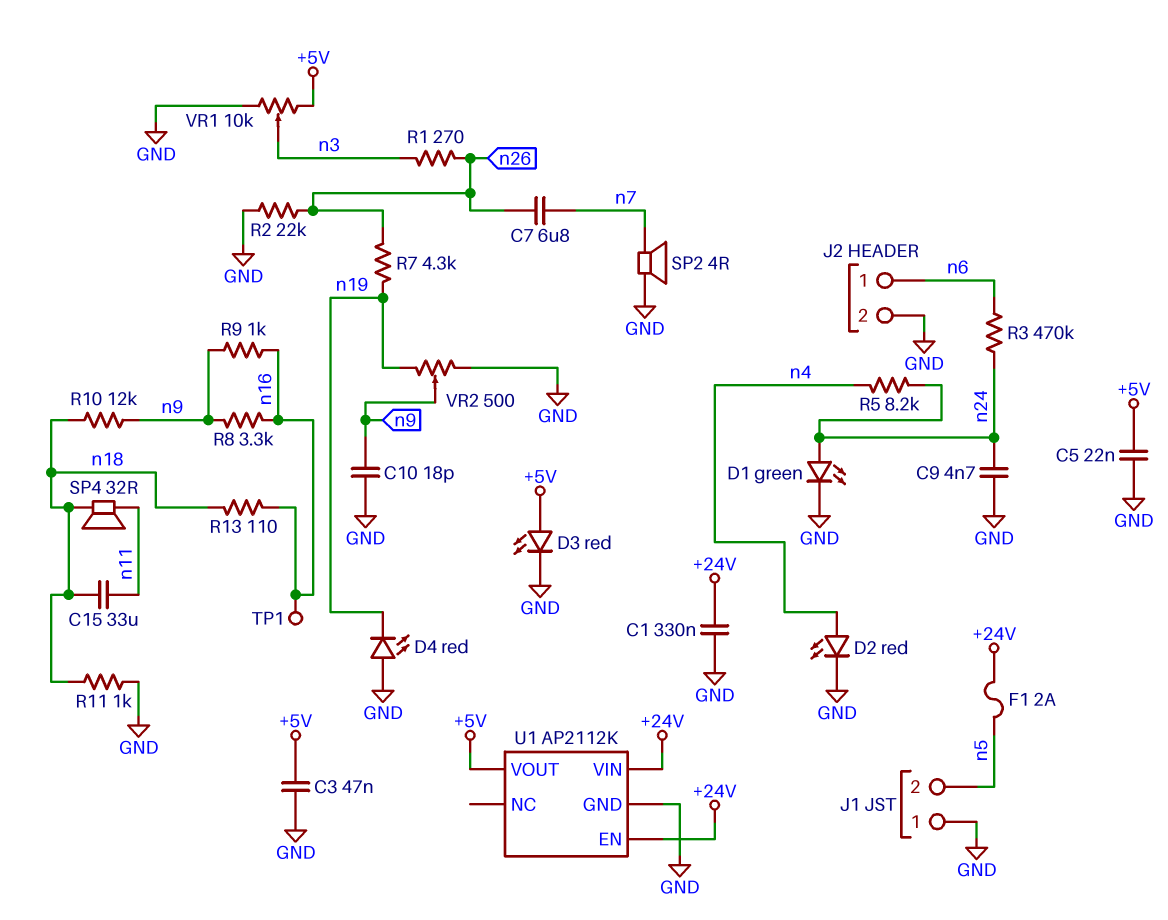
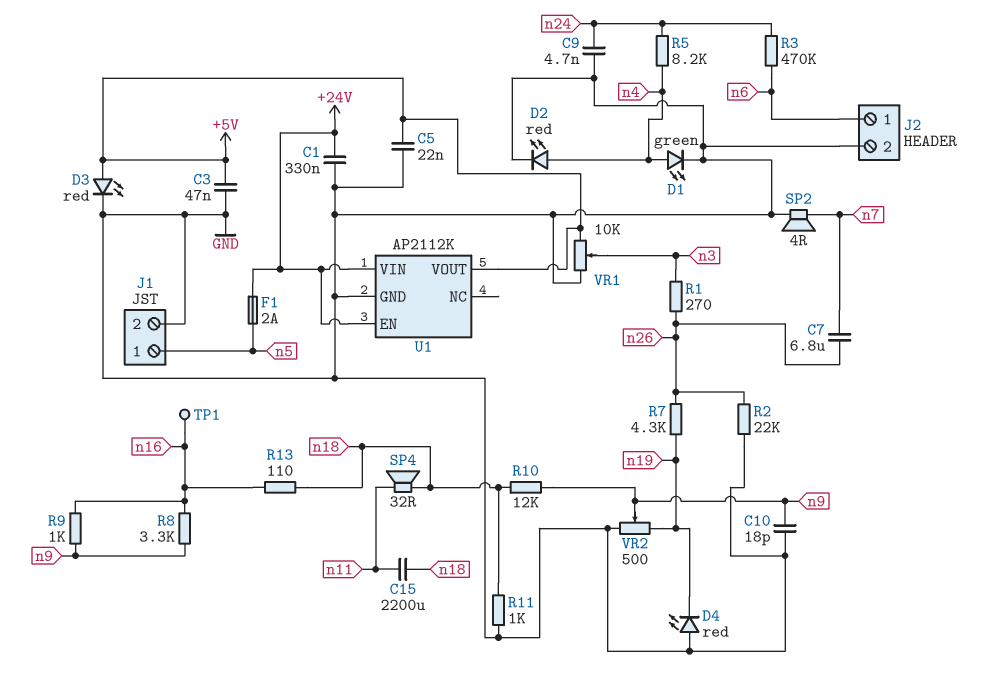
C15: 33uF (n11, n18) -> 2200uF (n11, n18)
D1: LED green (A n24, K GND) -> LED green (A n4, K GND)
J1 pin 1: GND -> n5
J1 pin 2: n5 -> GND

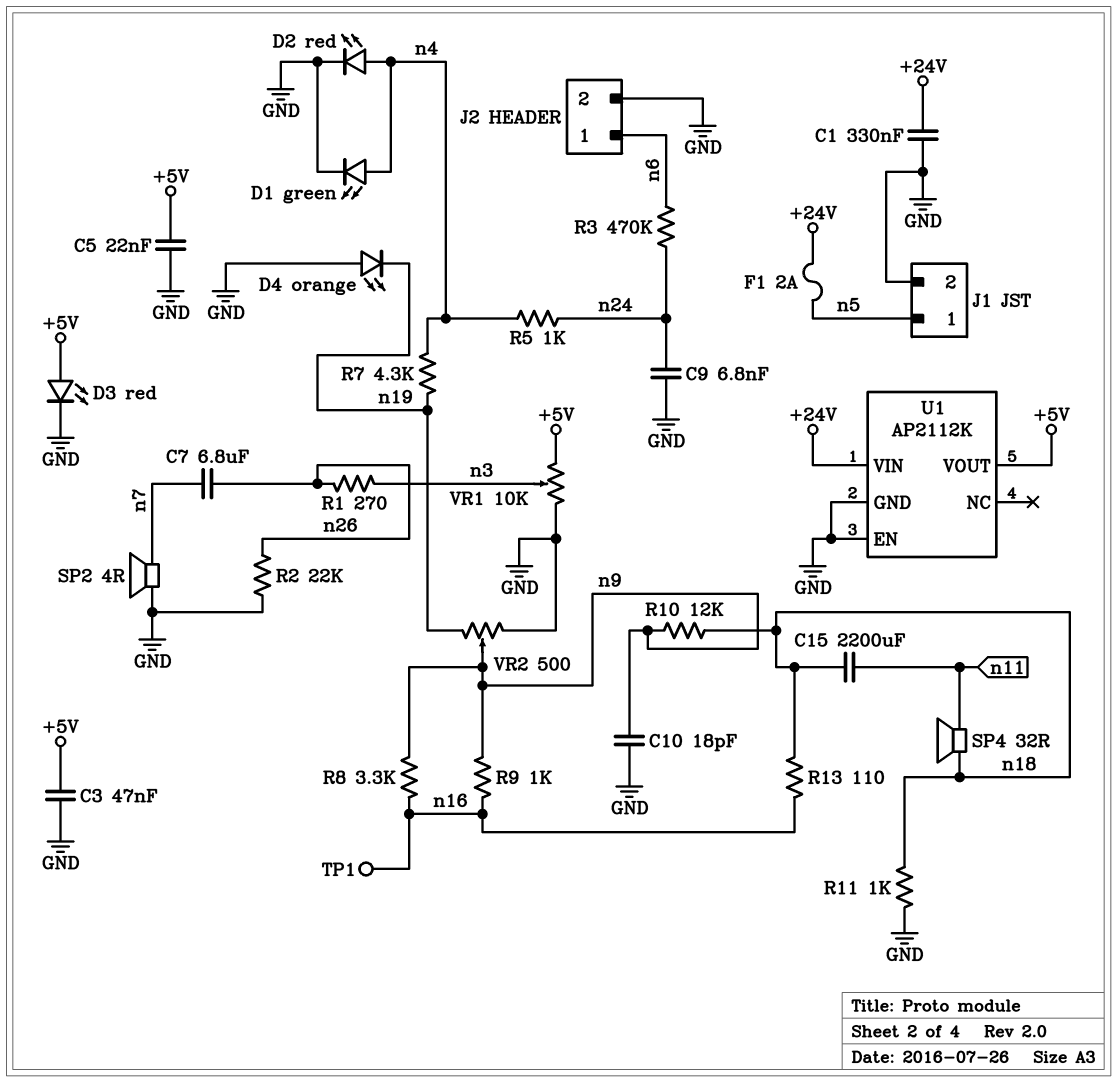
C9: 4.7nF (GND, n24) -> 6.8nF (GND, n24)
D4: LED red (A GND, K n19) -> LED orange (A GND, K n19)
R5: 8.2k (n4, n24) -> 1k (n4, n24)
R7: 4.3k (n19, n26) -> 4.3k (n4, n19)
U1 pin EN: +24V -> GND

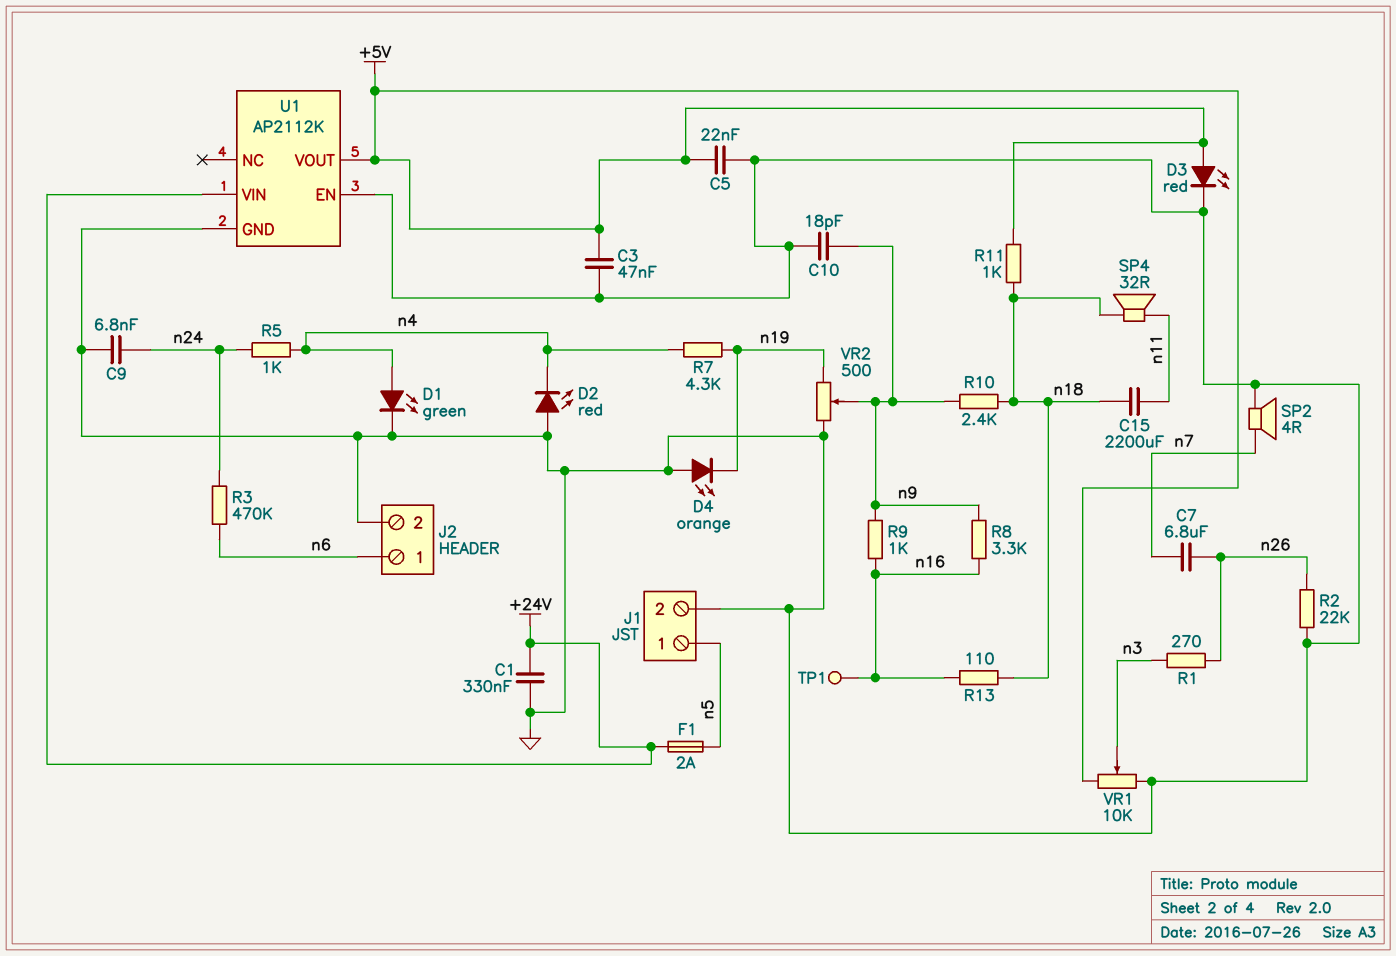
D2: LED red (A n4, K GND) -> LED red (A GND, K n4)
R10: 12k (n9, n18) -> 2.4k (n9, n18)
R11: 1k (GND, n18) -> 1k (+5V, n18)

